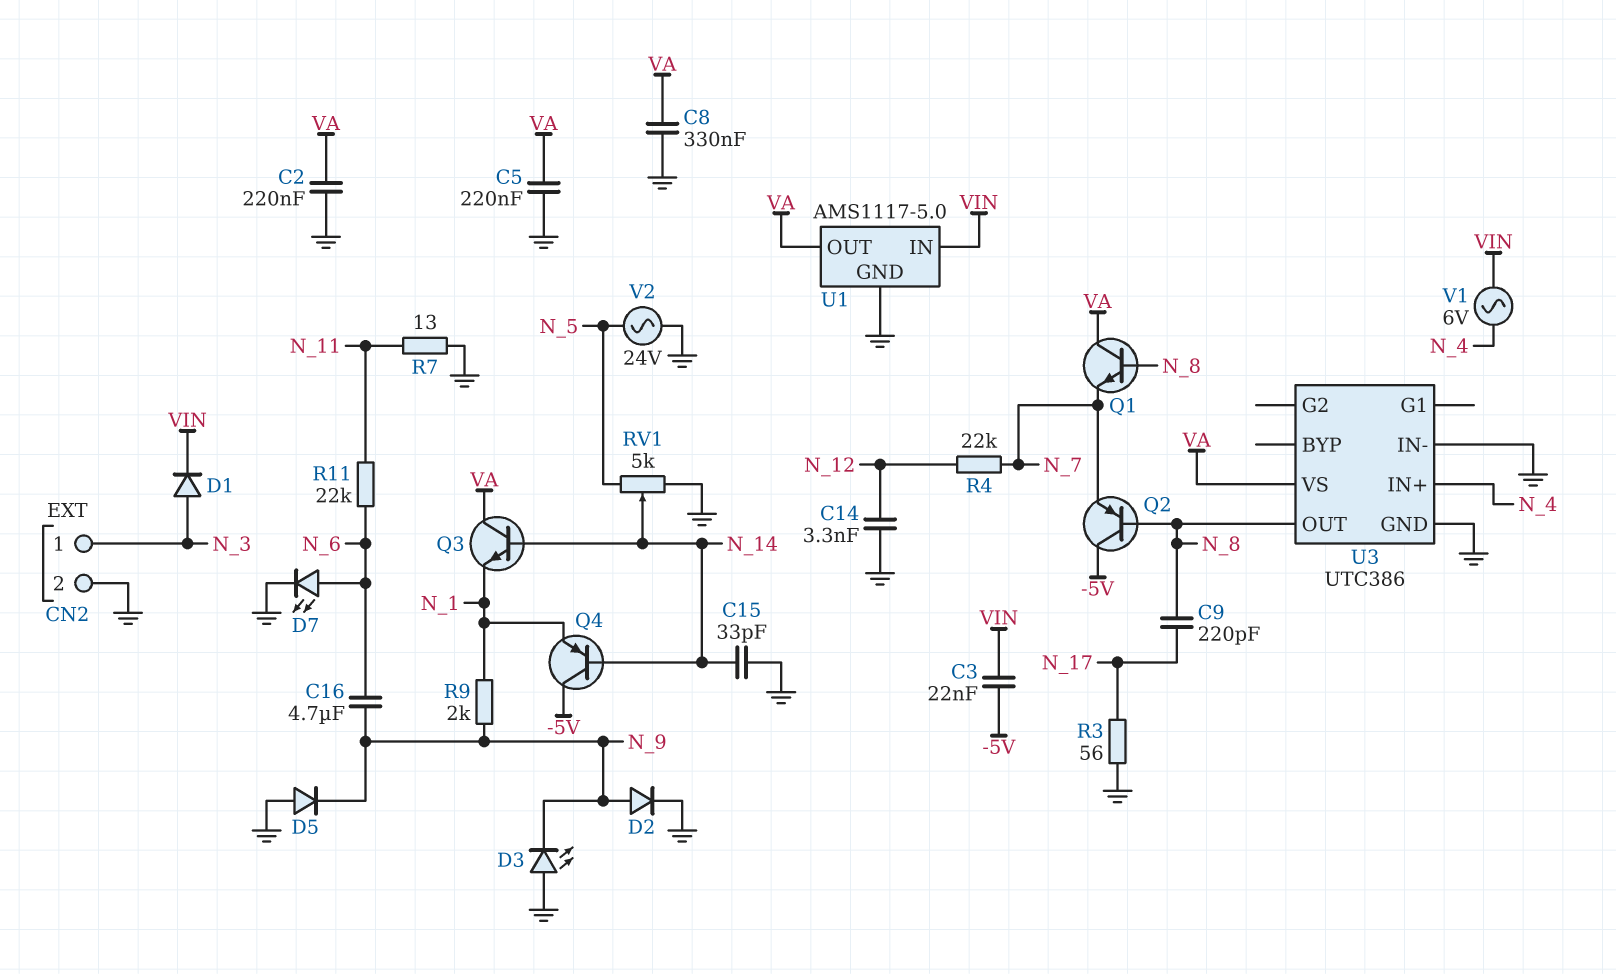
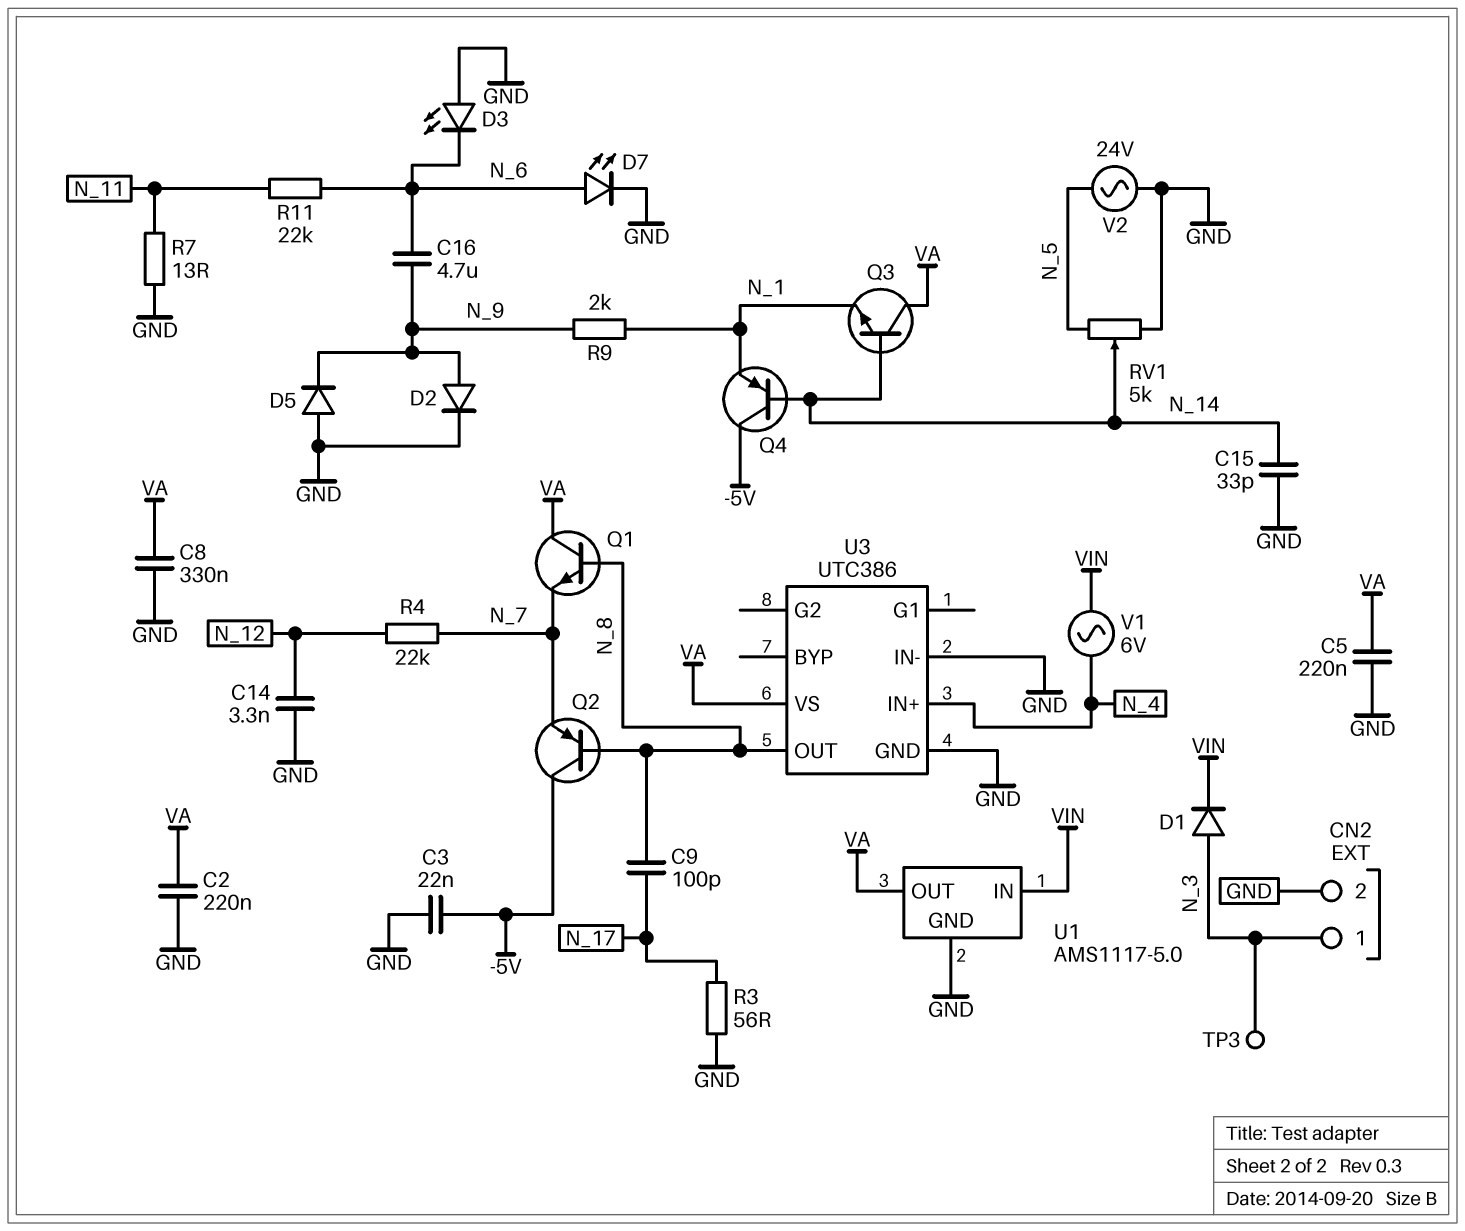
C3: 22nF (-5V, VIN) -> 22nF (-5V, GND)
C9: 220pF (N_8, N_17) -> 100pF (N_8, N_17)
D3: LED (A GND, K N_9) -> LED (A GND, K N_6)
TP3: none -> test point (N_3)

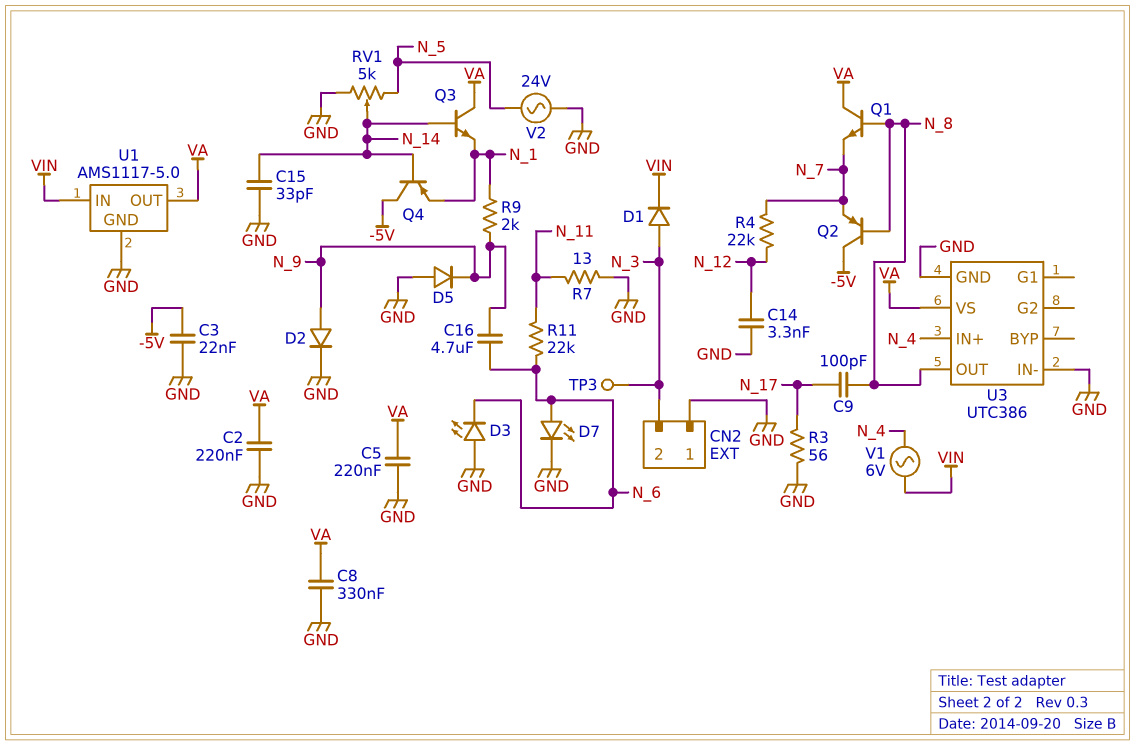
CN2 pin 1: N_3 -> GND
CN2 pin 2: GND -> N_3

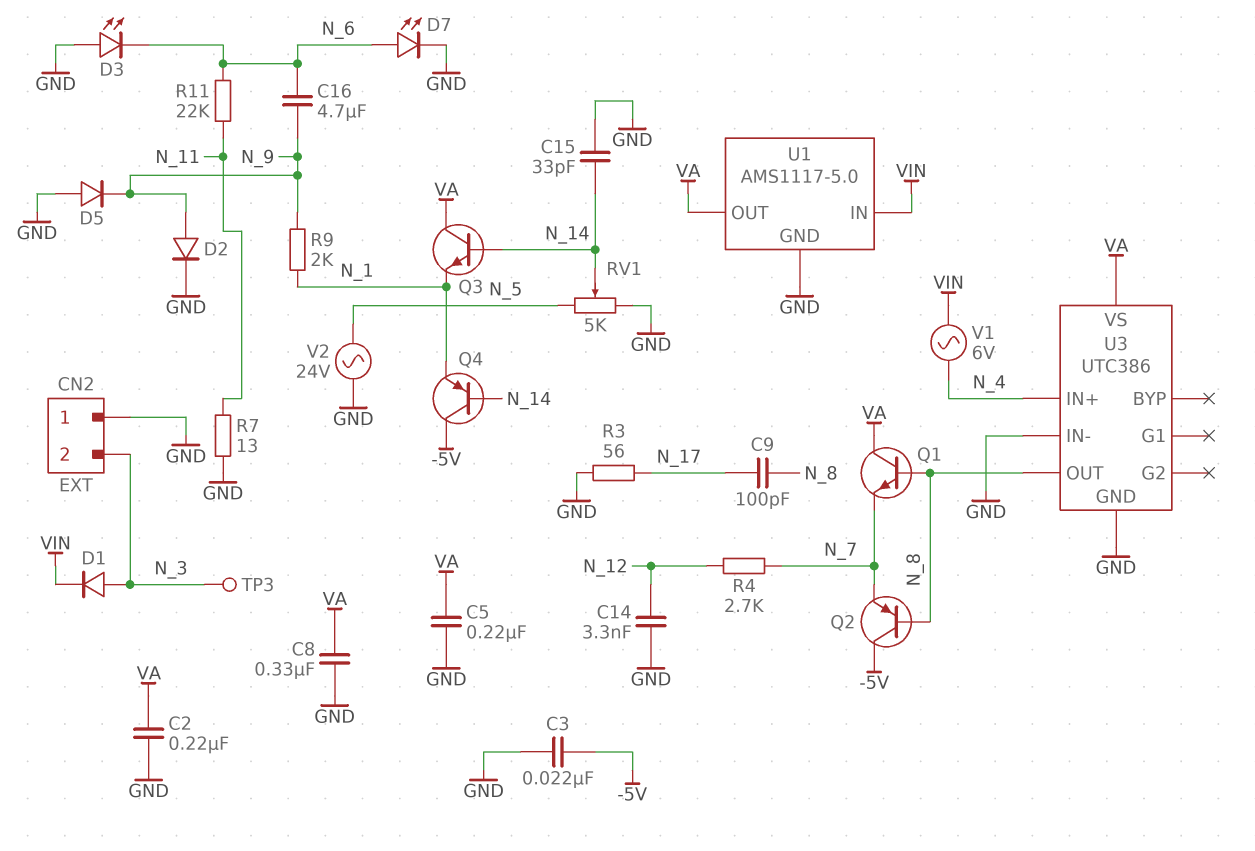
R4: 22k (N_7, N_12) -> 2.7k (N_7, N_12)

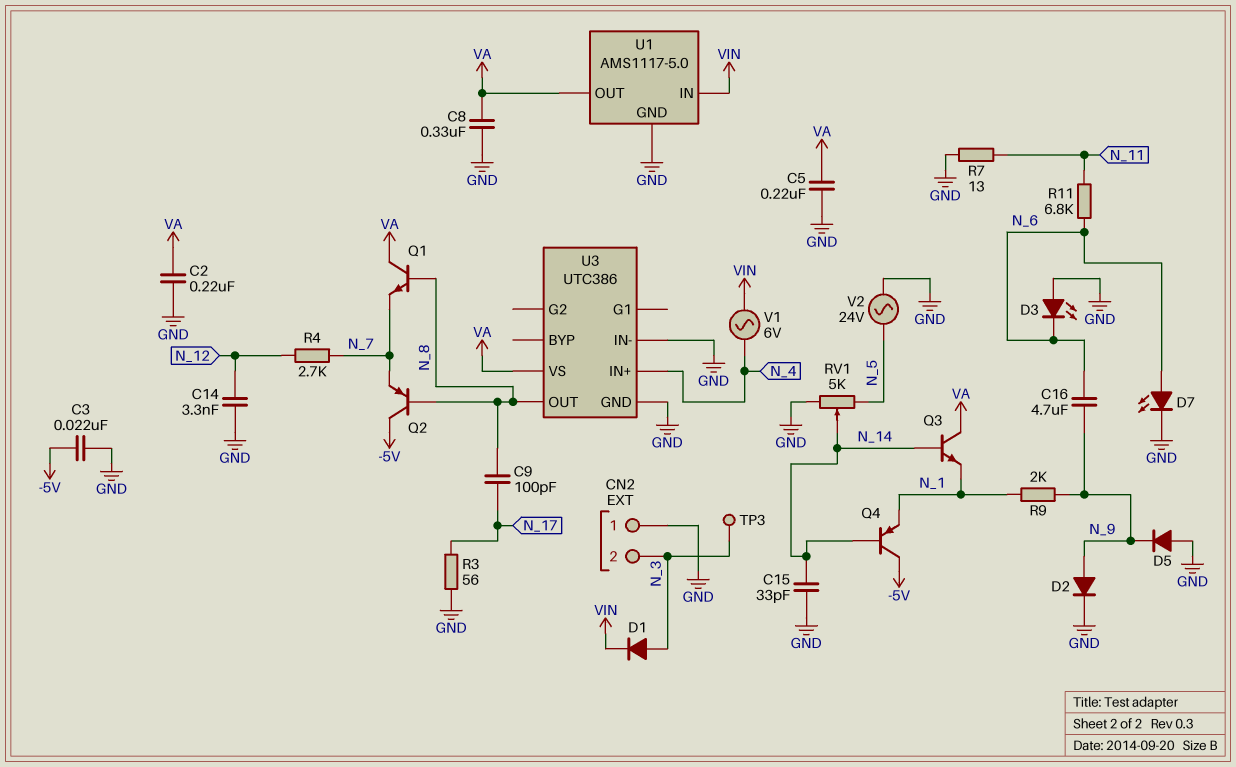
R11: 22k (N_6, N_11) -> 6.8k (N_6, N_11)

